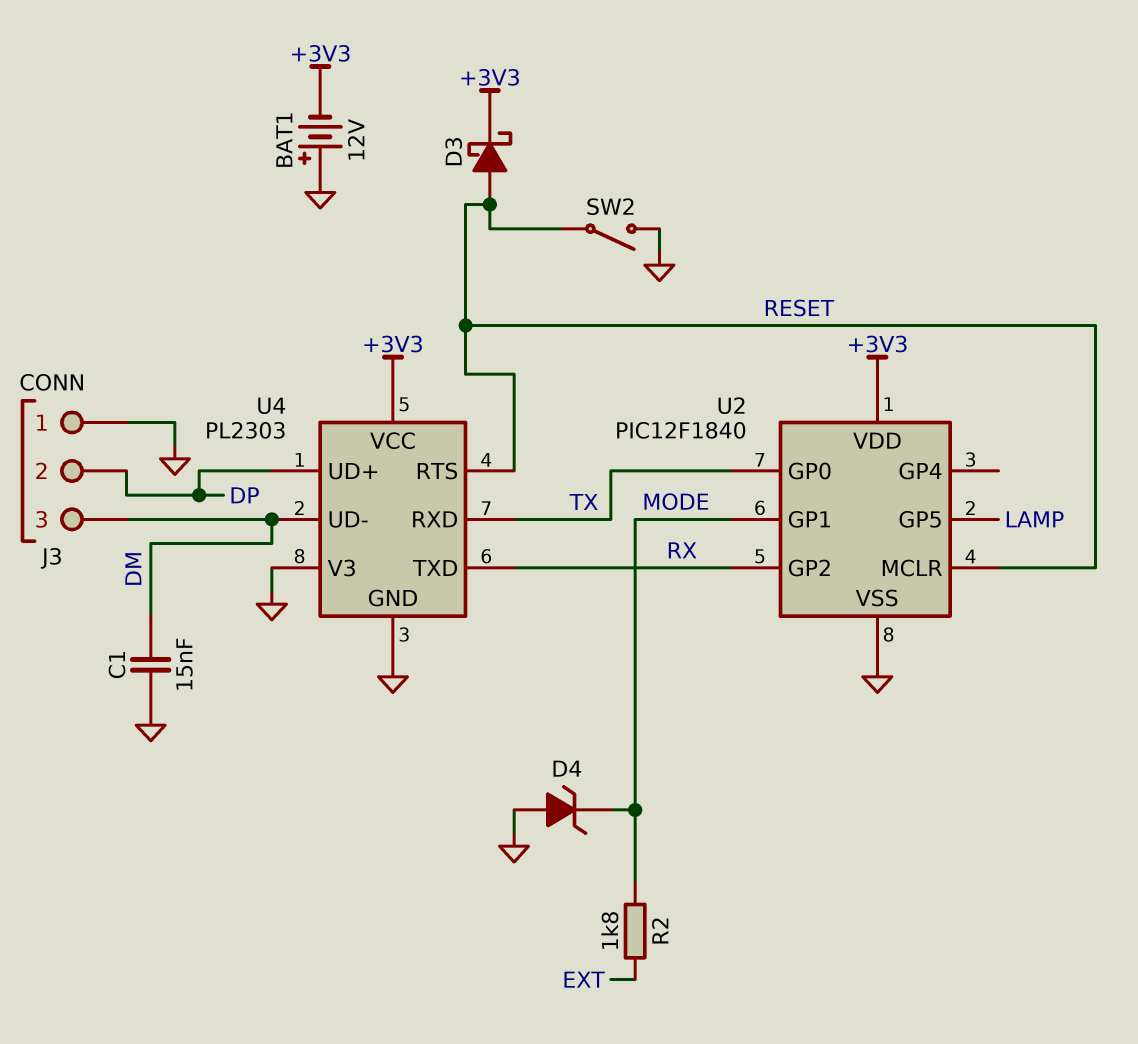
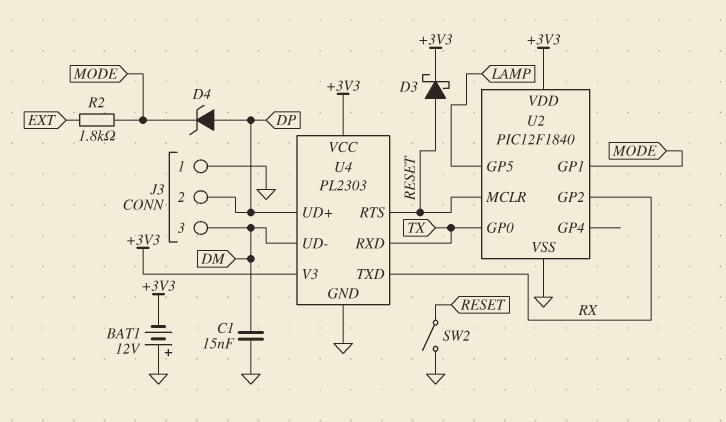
D4: zener (A GND, K MODE) -> zener (A DP, K MODE)
U4 pin V3: GND -> +3V3

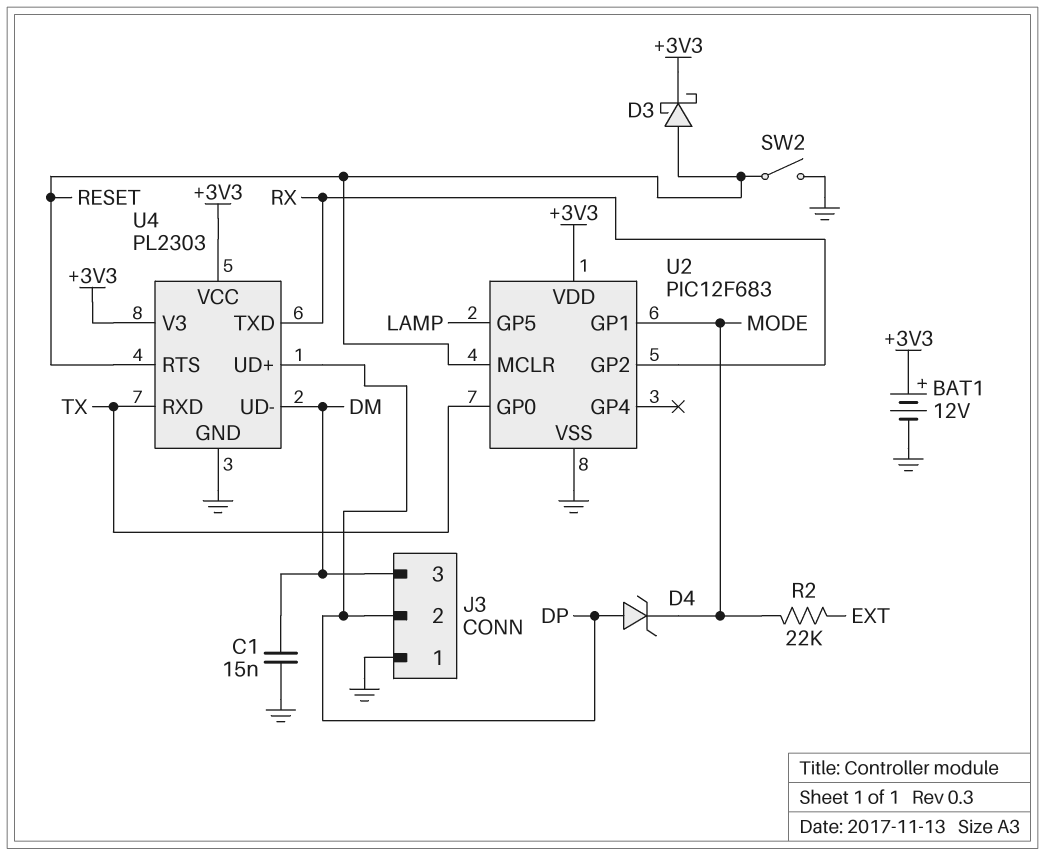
BAT1: 12V (plus GND, minus +3V3) -> 12V (plus +3V3, minus GND)
R2: 1.8k (EXT, MODE) -> 22k (EXT, MODE)
U2: PIC12F1840 -> PIC12F683

